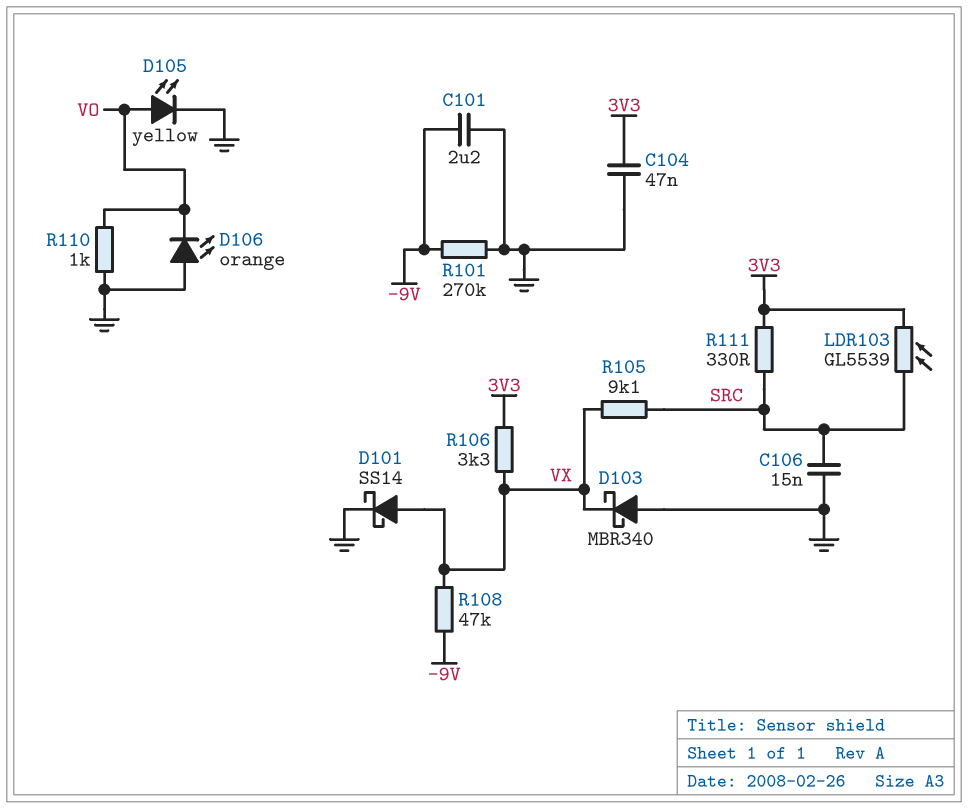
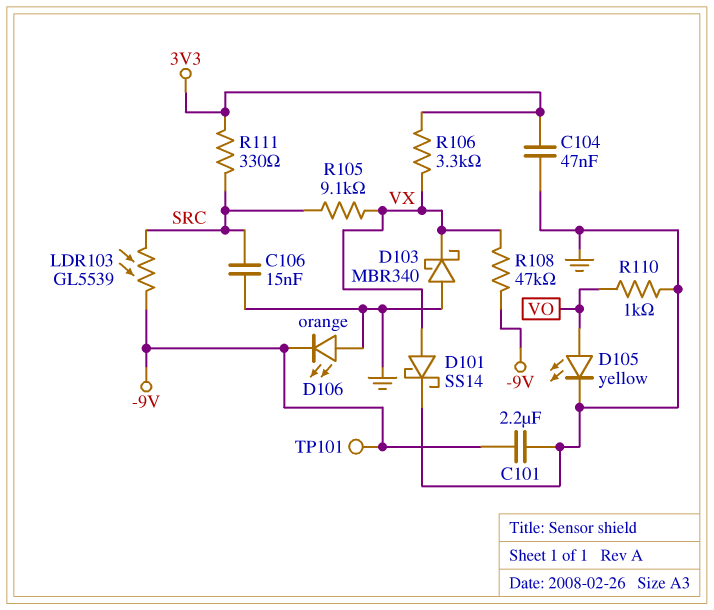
D106: LED orange (A GND, K VO) -> LED orange (A GND, K -9V)
LDR103: GL5539 (3V3, SRC) -> GL5539 (-9V, SRC)
R101: 270k (-9V, GND) -> none
TP101: none -> test point (-9V)

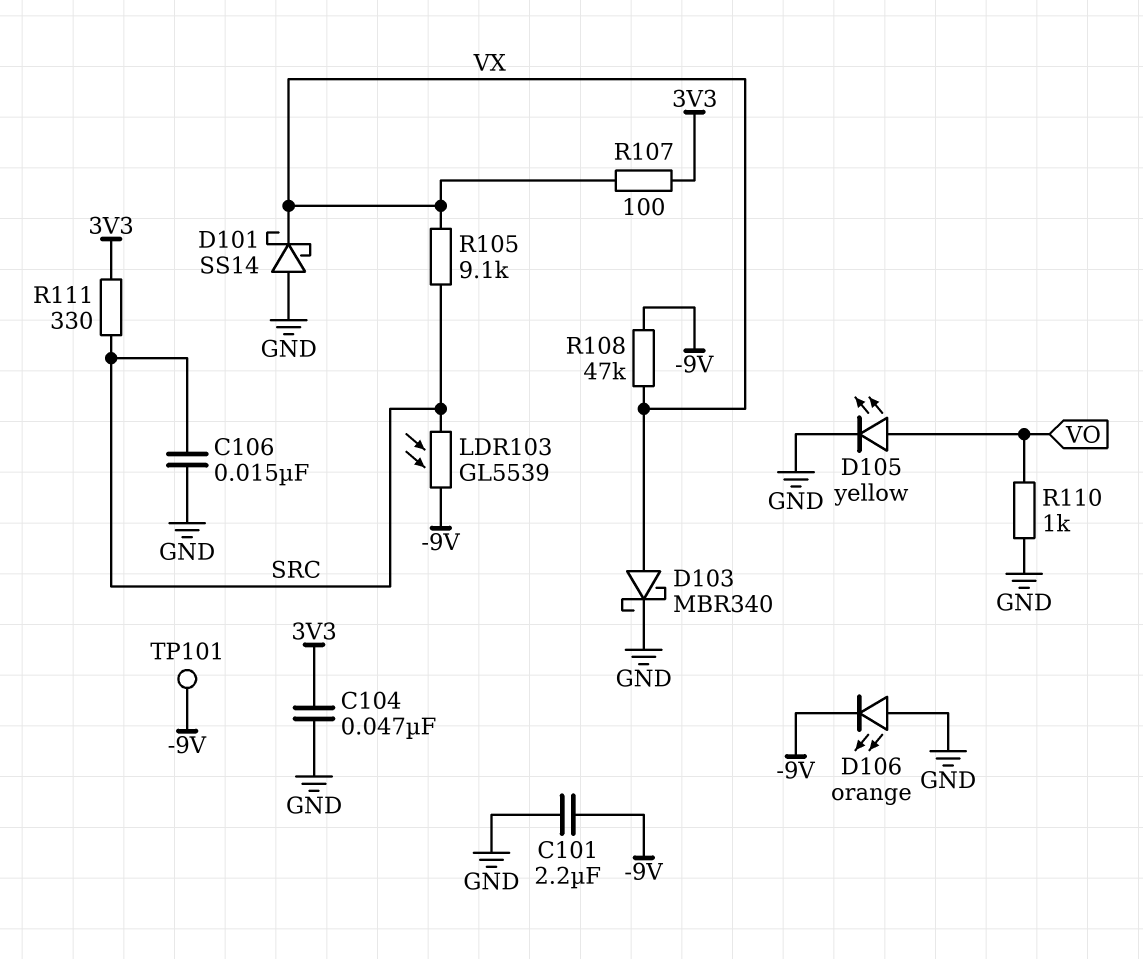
D101: schottky SS14 (A VX, K GND) -> schottky SS14 (A GND, K VX)
D103: schottky MBR340 (A GND, K VX) -> schottky MBR340 (A VX, K GND)
R106: 3.3k (3V3, VX) -> none
R107: none -> 100 (3V3, VX)

